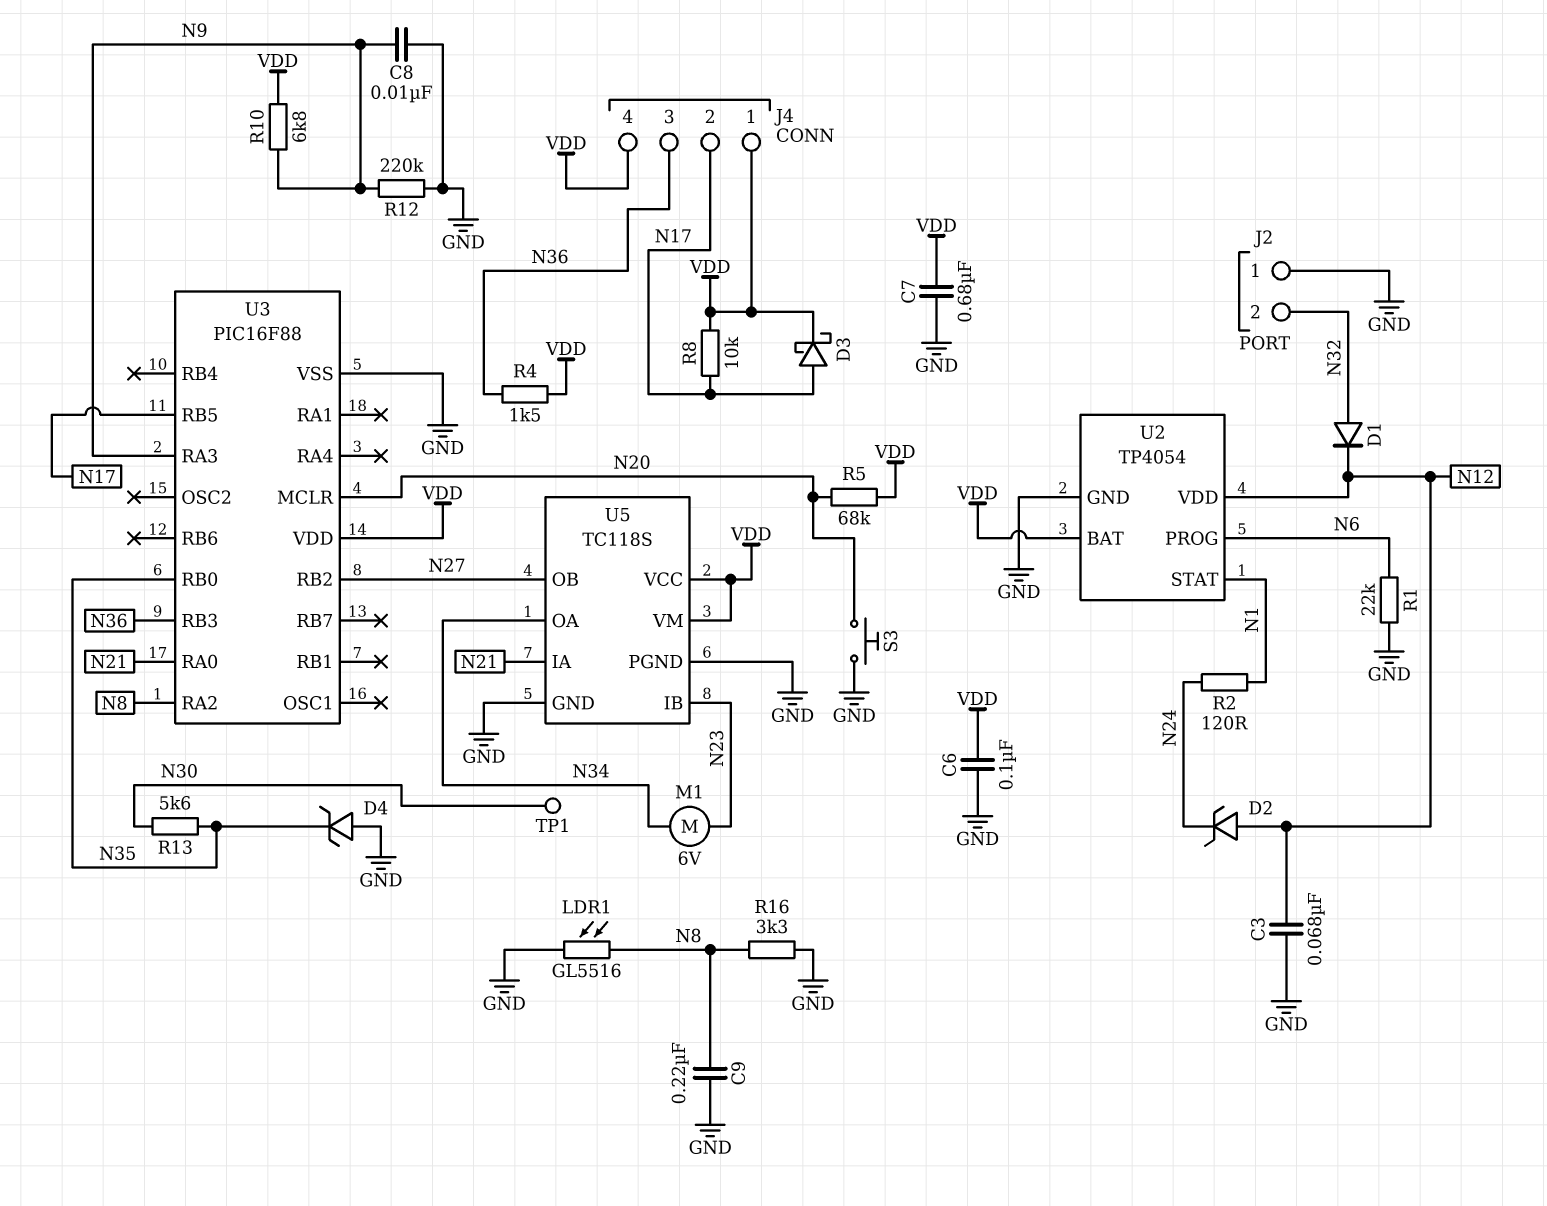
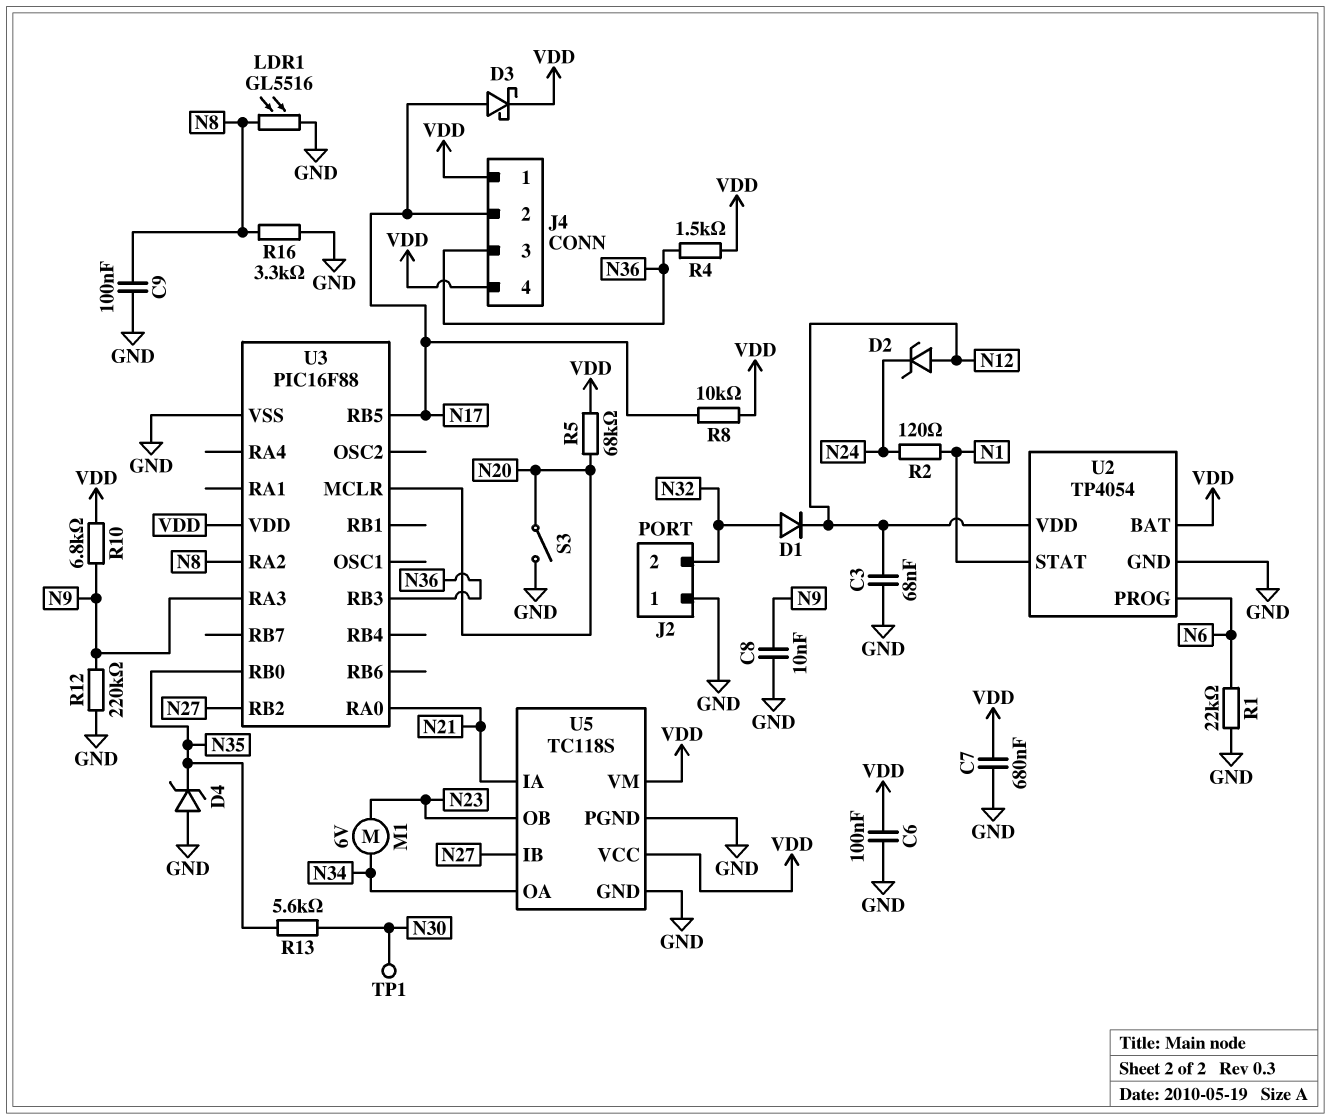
C9: 220nF (GND, N8) -> 100nF (GND, N8)
S3: button (GND, N20) -> switch (GND, N20)
U5 pin IB: N23 -> N27
U5 pin OB: N27 -> N23

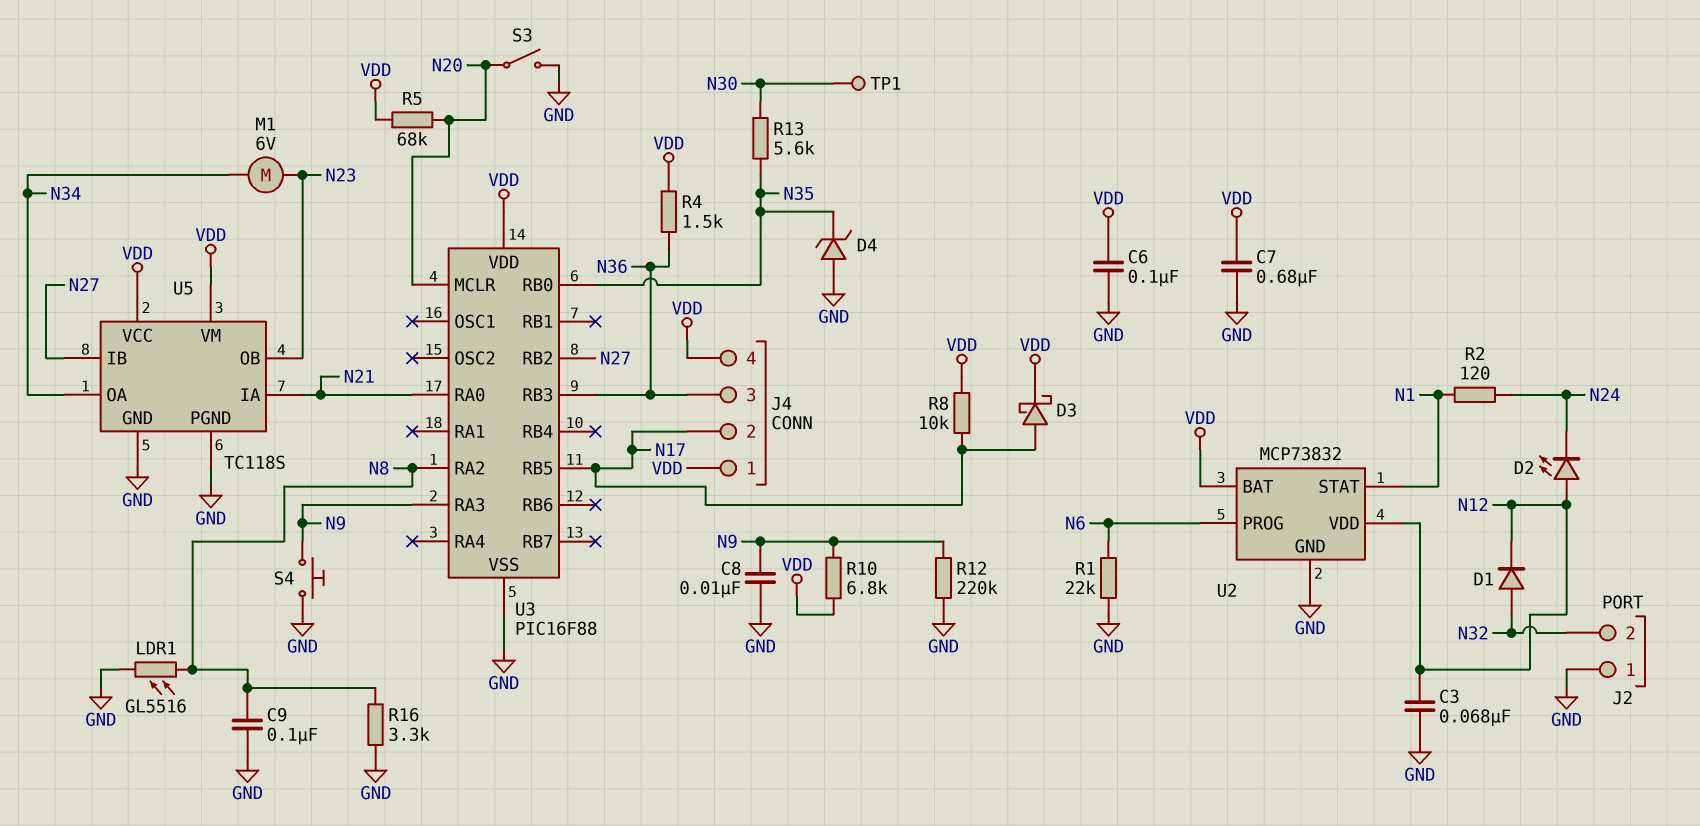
D2: zener (A N12, K N24) -> LED (A N12, K N24)
S4: none -> button (GND, N9)
U2: TP4054 -> MCP73832

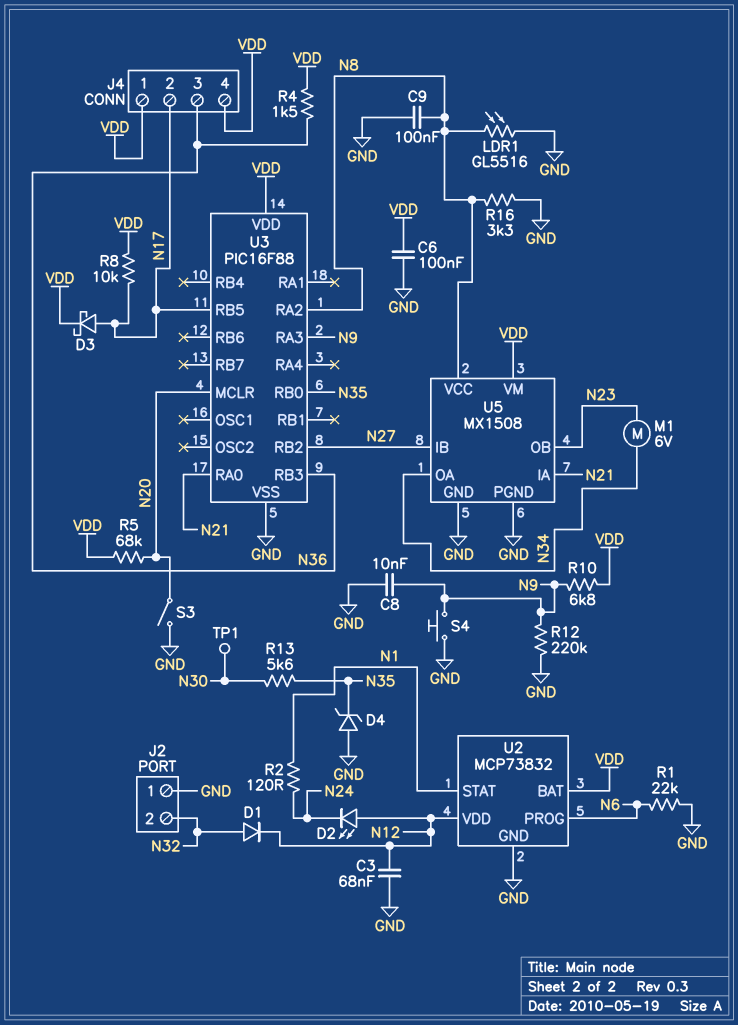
C7: 680nF (GND, VDD) -> none
U5: TC118S -> MX1508
U5 pin VCC: VDD -> N8

